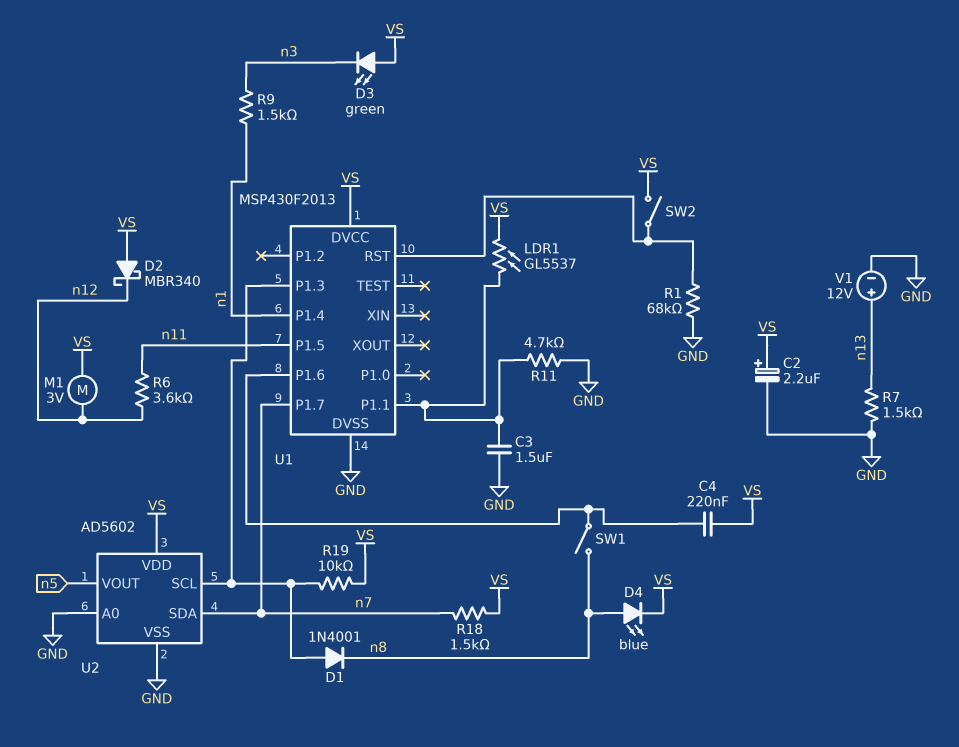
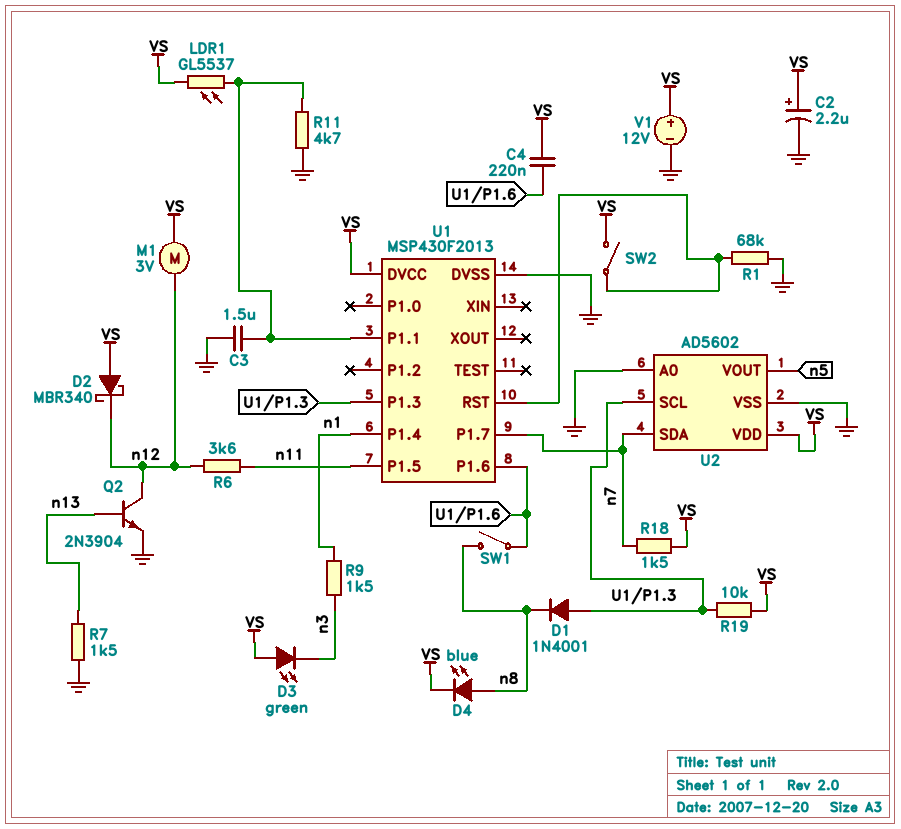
Q2: none -> NPN 2N3904 (B n13, C n12, E GND)
V1: 12V (plus n13, minus GND) -> 12V (plus VS, minus GND)

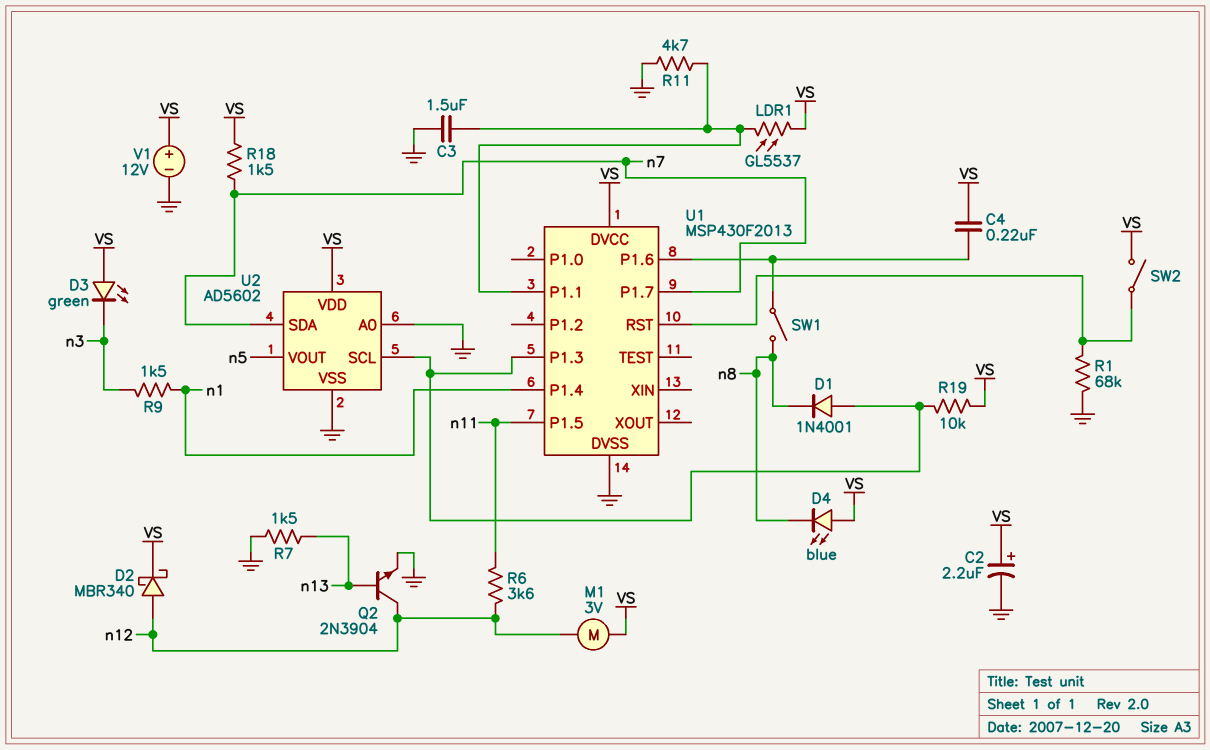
D2: schottky MBR340 (A VS, K n12) -> schottky MBR340 (A n12, K VS)
D4: LED blue (A n8, K VS) -> LED blue (A VS, K n8)

